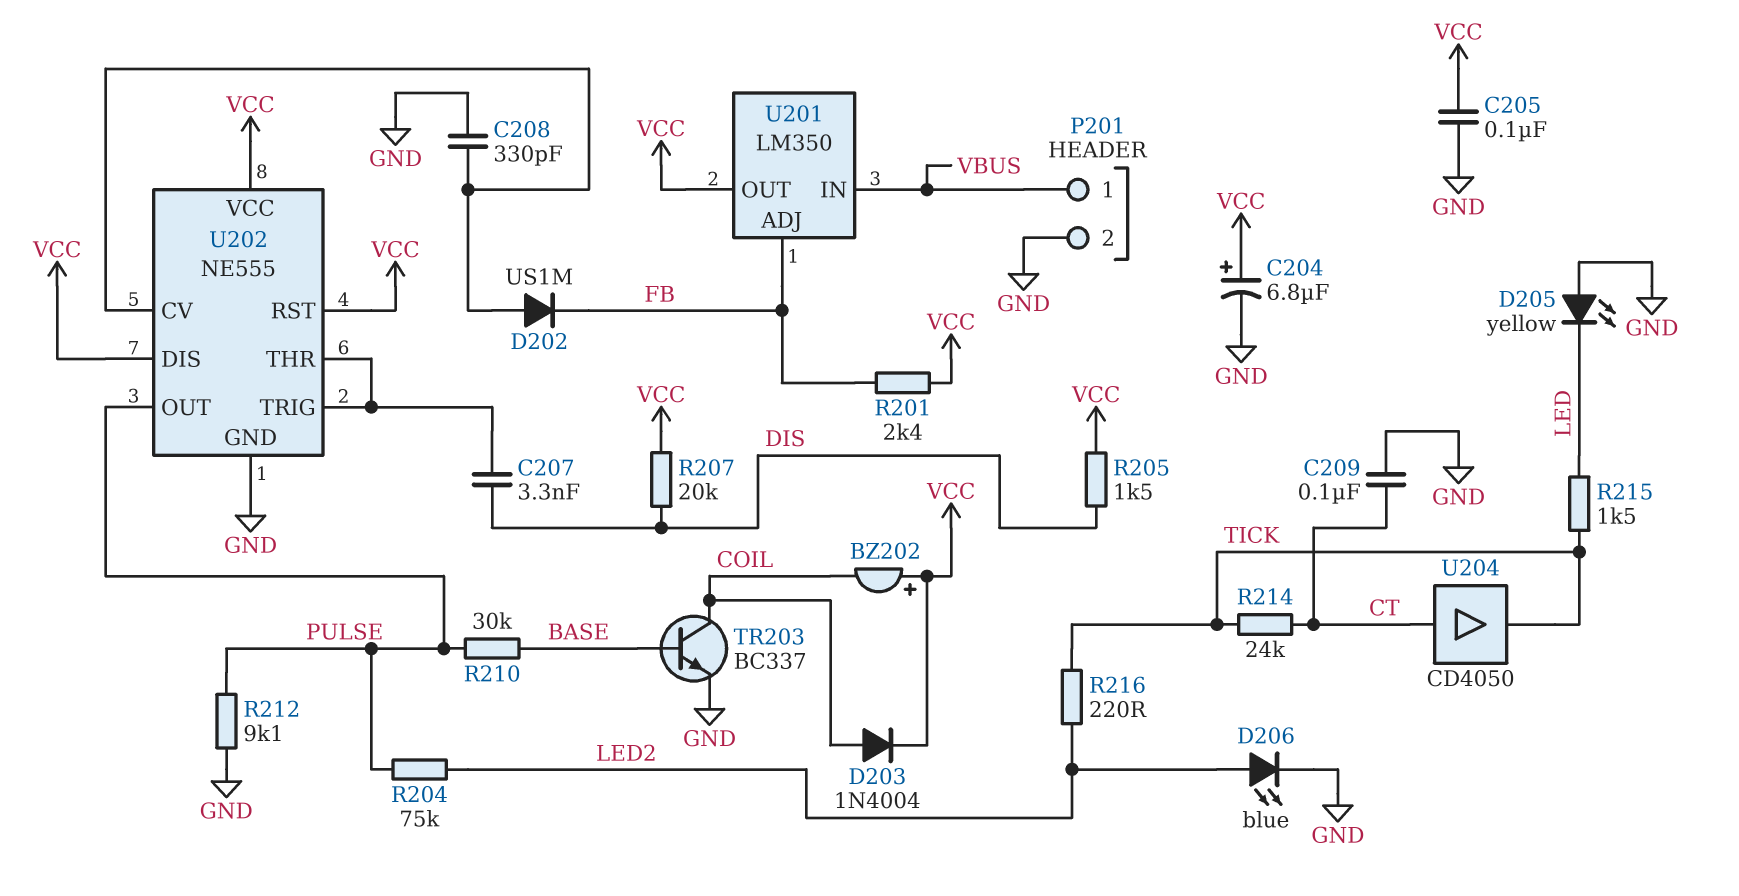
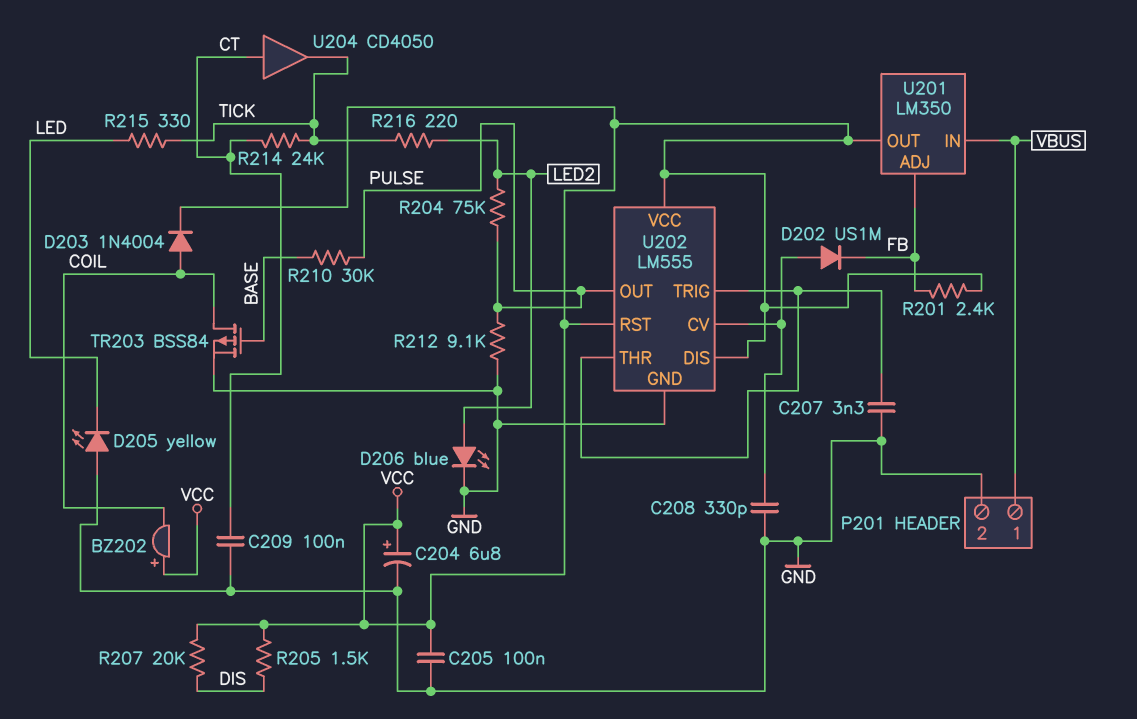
C207: 3.3nF (DIS, U202/THR) -> 3.3nF (GND, U202/THR)
R215: 1.5k (LED, TICK) -> 330 (LED, TICK)
TR203: NPN BC337 (B BASE, C COIL, E GND) -> PMOS BSS84 (G BASE, D COIL, S GND)
U202: NE555 -> LM555

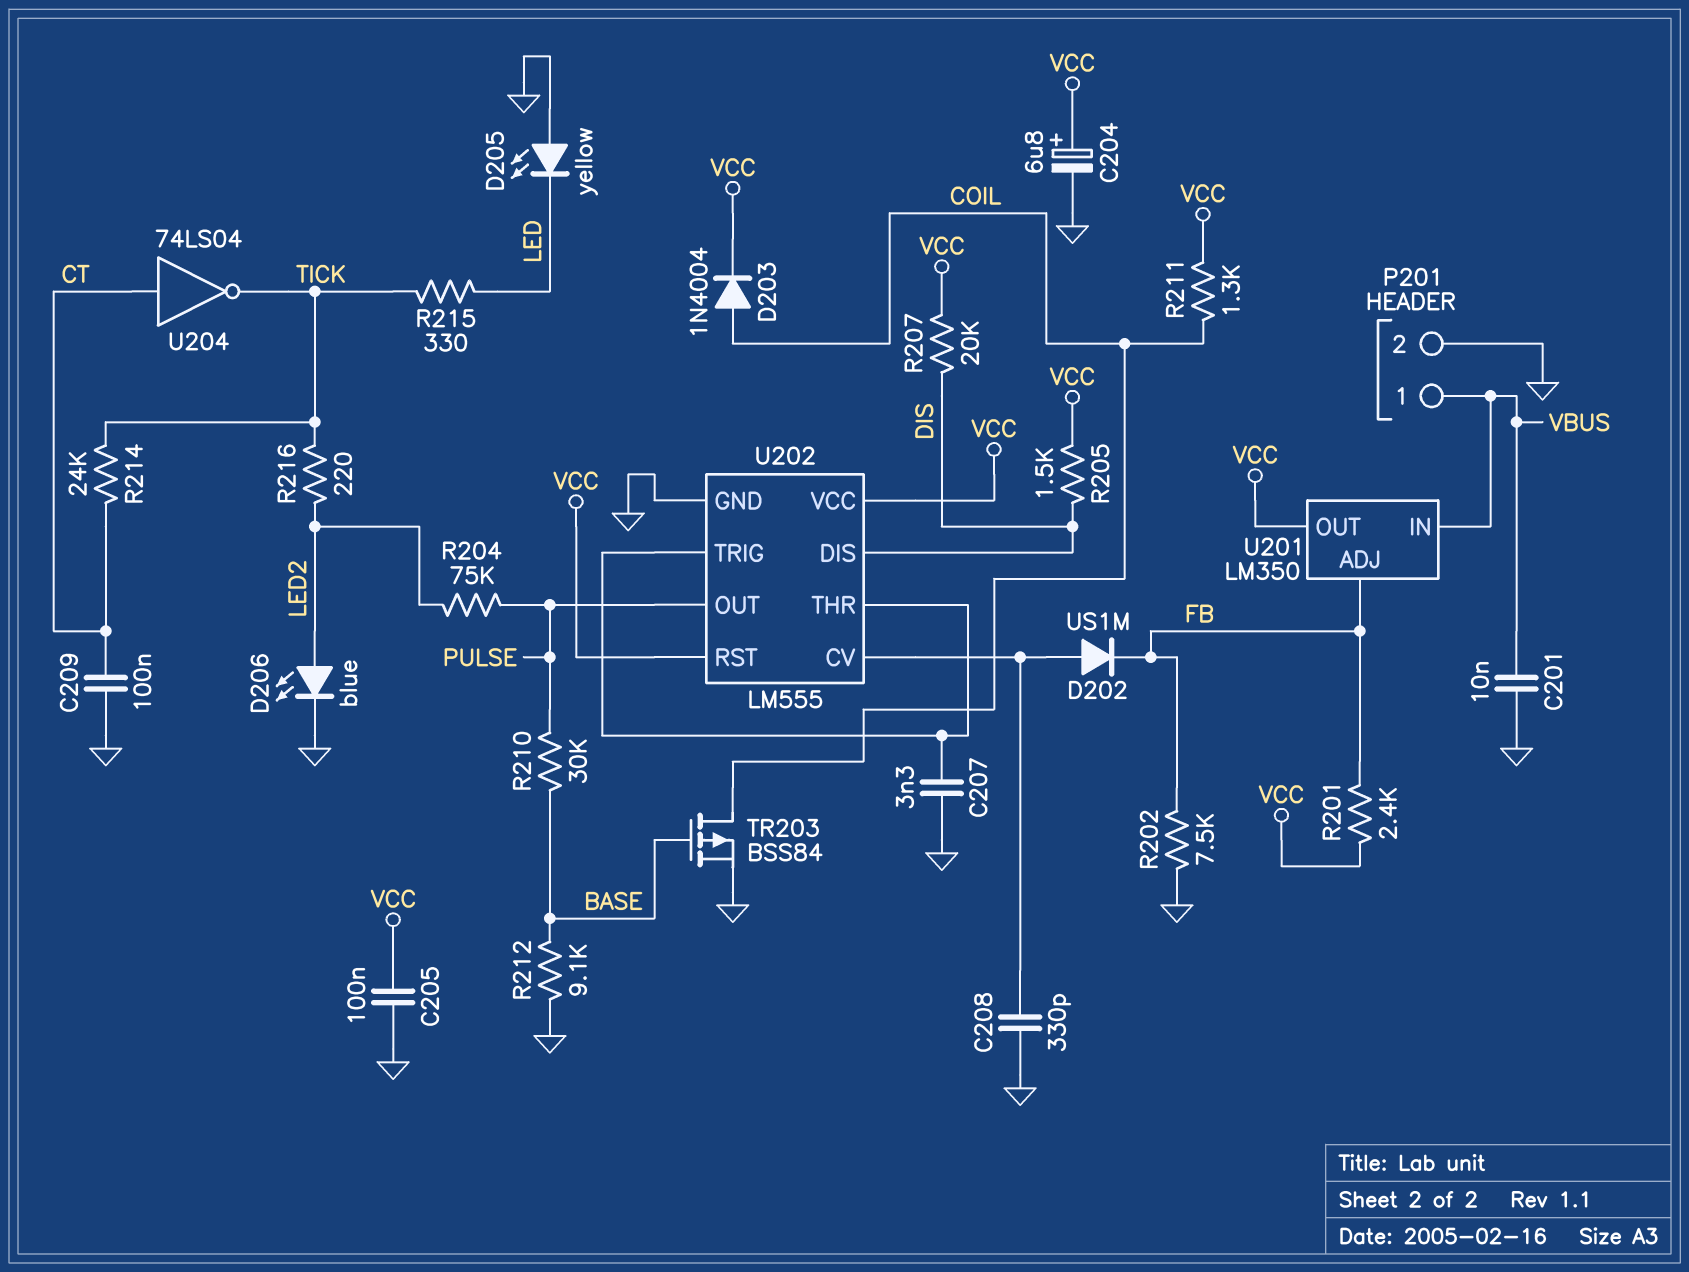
BZ202: buzzer (plus VCC, minus COIL) -> none
C201: none -> 10nF (GND, VBUS)
R202: none -> 7.5k (FB, GND)
R211: none -> 1.3k (COIL, VCC)
R212: 9.1k (GND, PULSE) -> 9.1k (BASE, GND)
U202 pin DIS: VCC -> DIS
U204: buffer CD4050 (in CT, out TICK) -> NOT 74LS04 (in CT, out TICK)

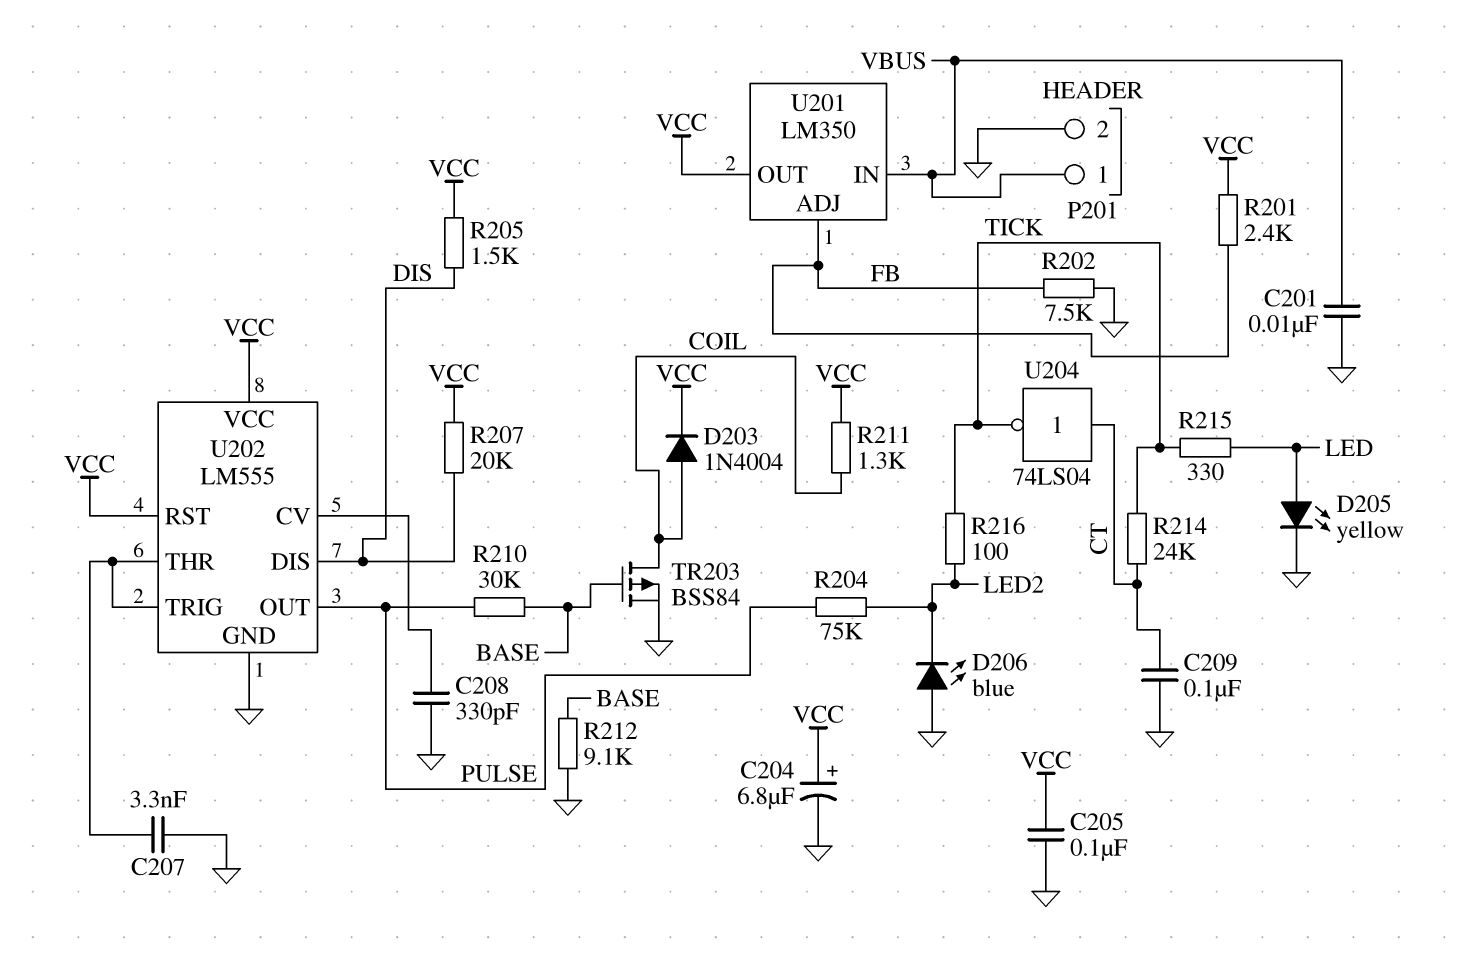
D202: diode US1M (A U202/CV, K FB) -> none
D205: LED yellow (A GND, K LED) -> LED yellow (A LED, K GND)
D206: LED blue (A LED2, K GND) -> LED blue (A GND, K LED2)
R216: 220 (LED2, TICK) -> 100 (LED2, TICK)

